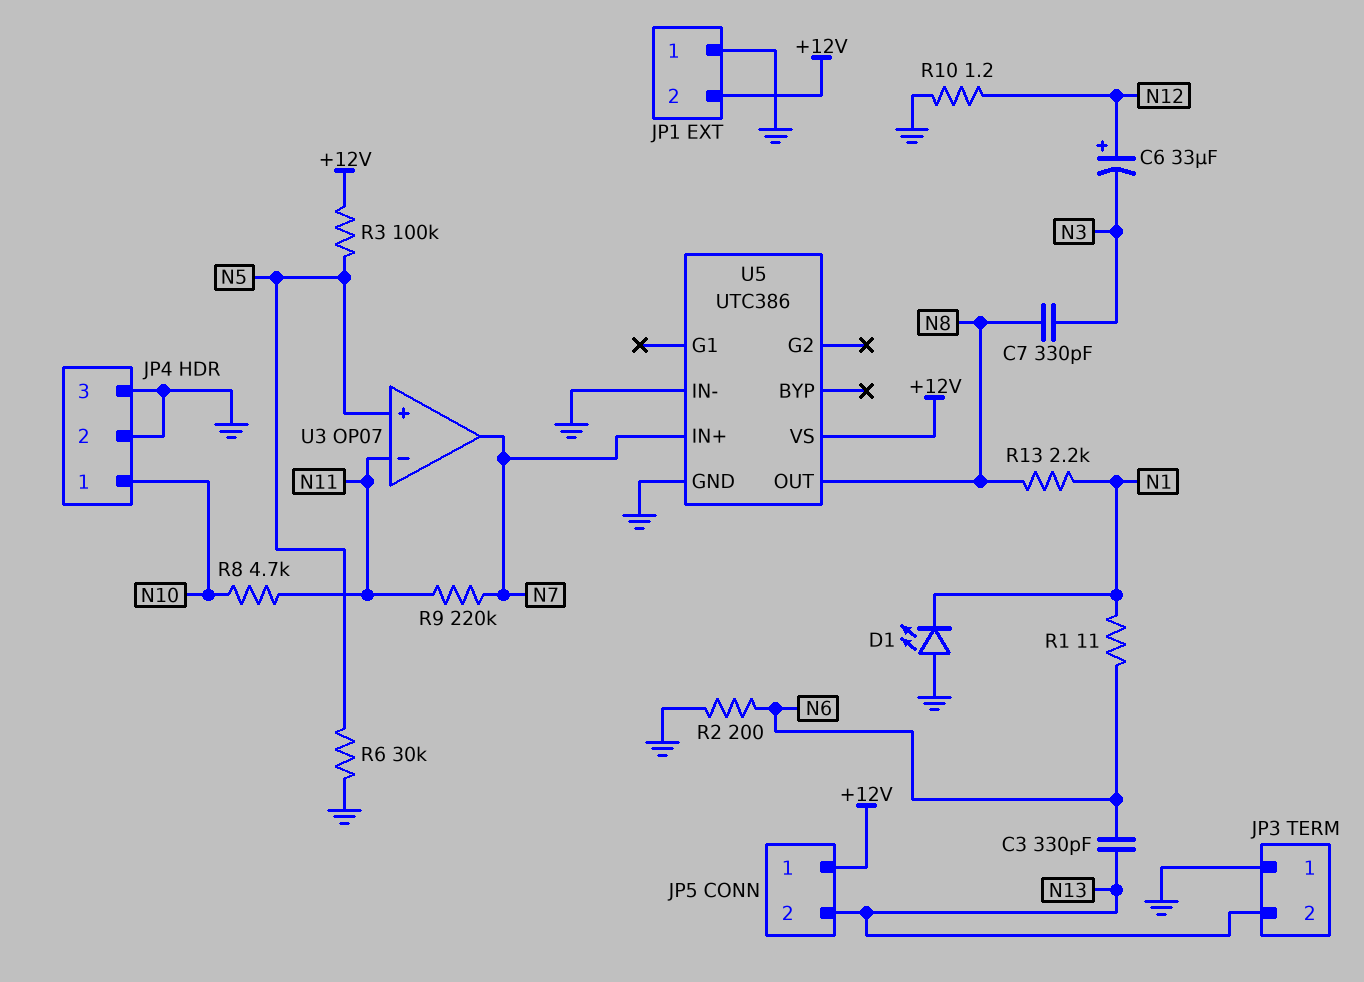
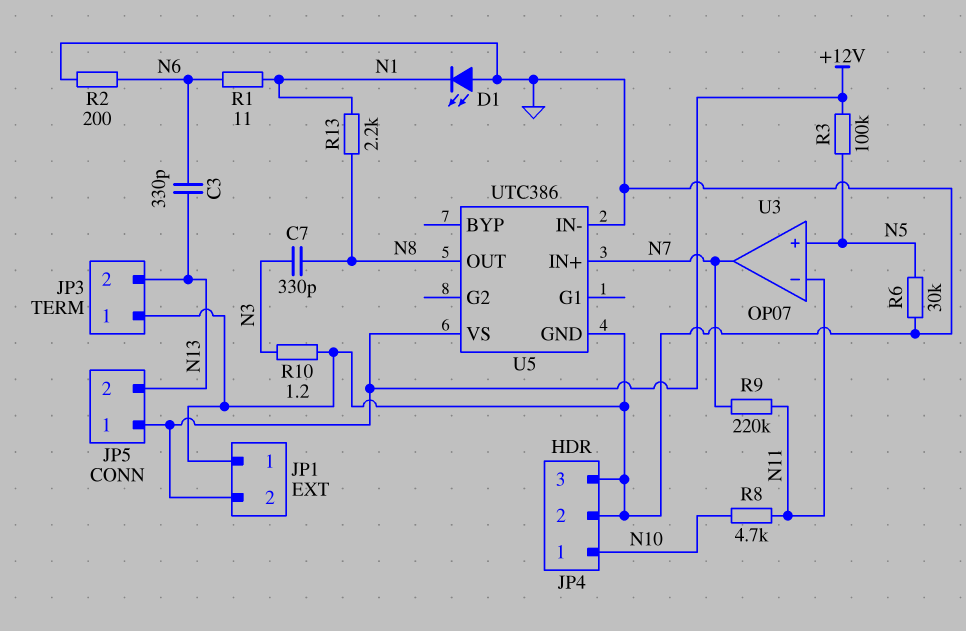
C6: 33uF (plus N12, minus N3) -> none
R10: 1.2 (GND, N12) -> 1.2 (GND, N3)

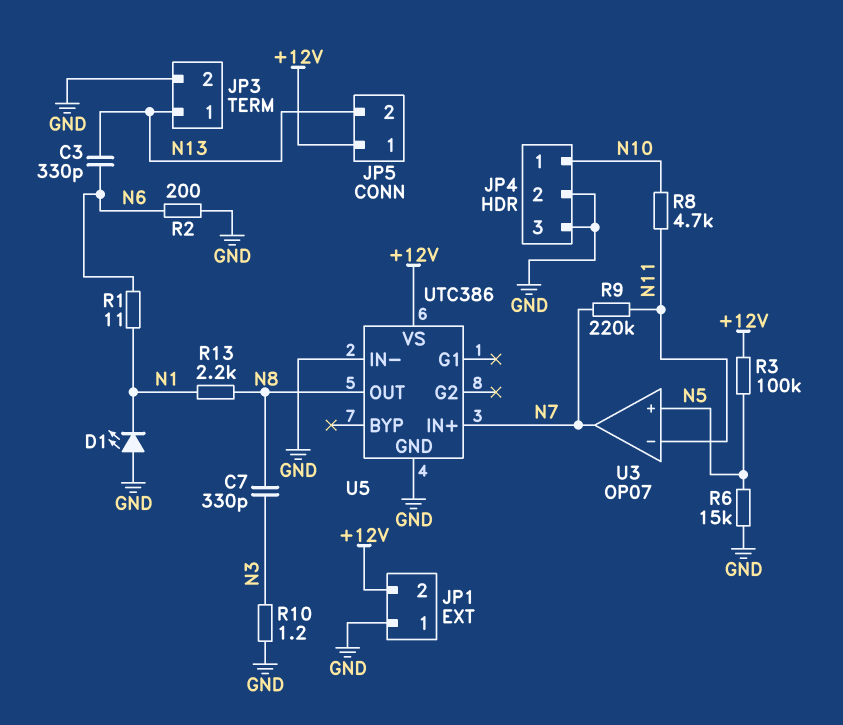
JP3 pin 1: GND -> N13
JP3 pin 2: N13 -> GND
R6: 30k (GND, N5) -> 15k (GND, N5)

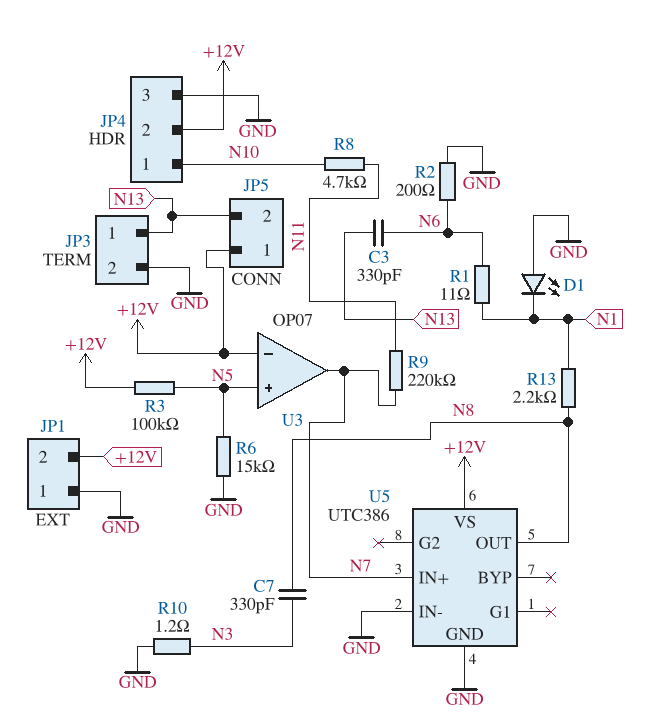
JP4 pin 2: GND -> +12V
U3 pin in-: N11 -> +12V

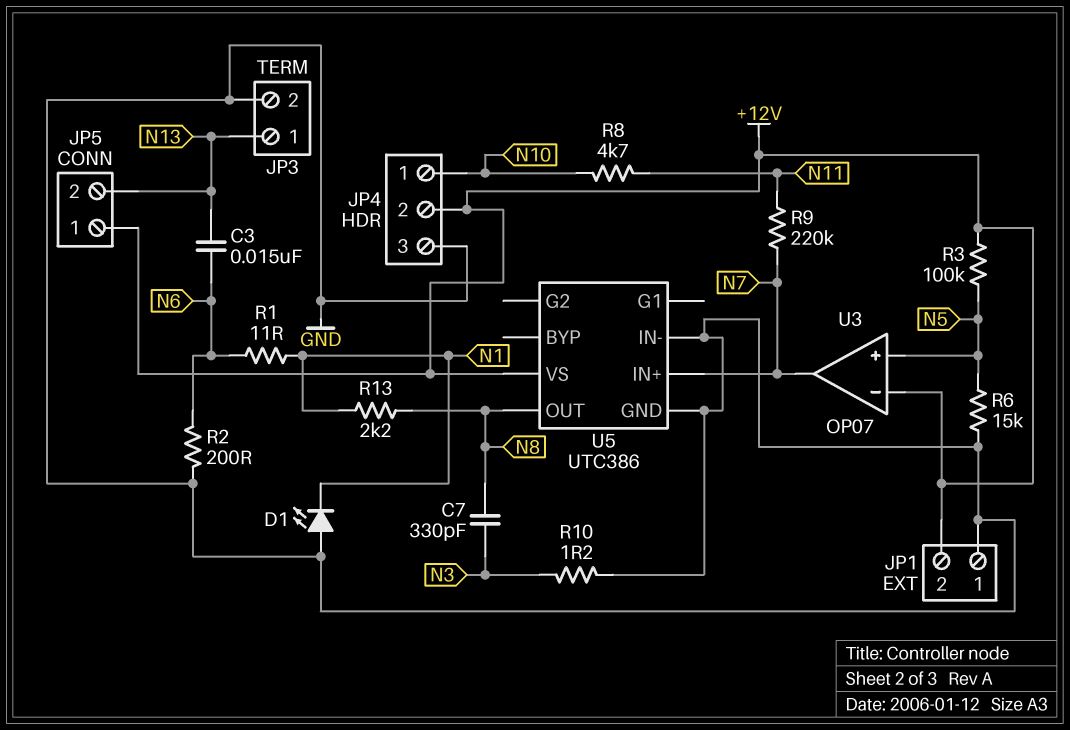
C3: 330pF (N6, N13) -> 15nF (N6, N13)

